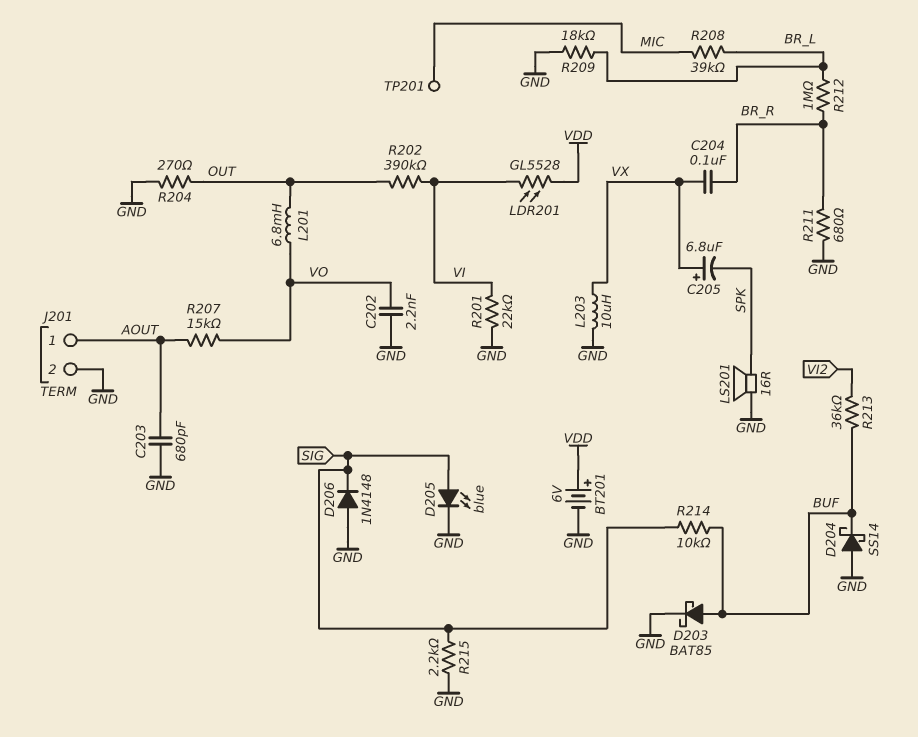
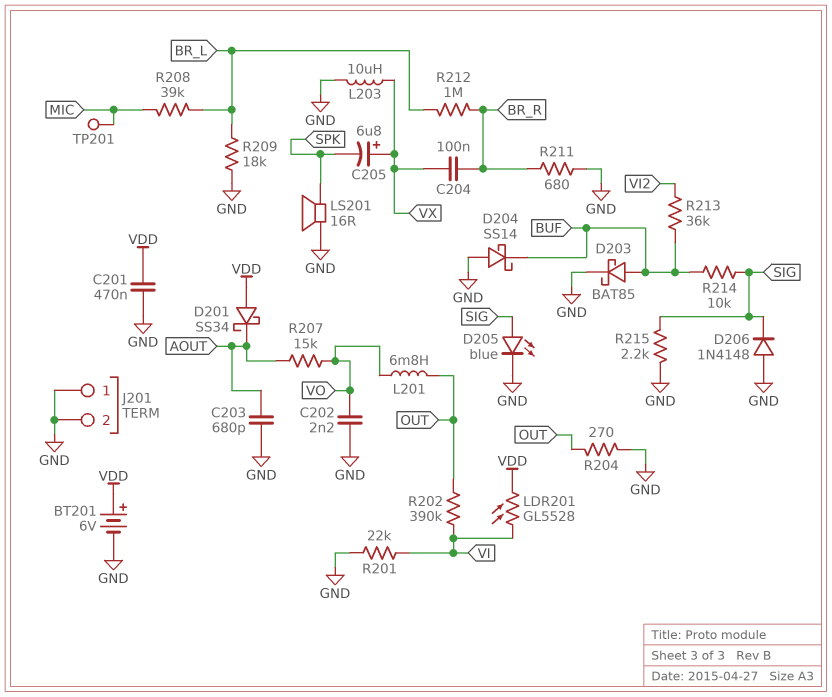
C201: none -> 470nF (GND, VDD)
D201: none -> schottky SS34 (A VDD, K AOUT)
J201 pin 1: AOUT -> GND

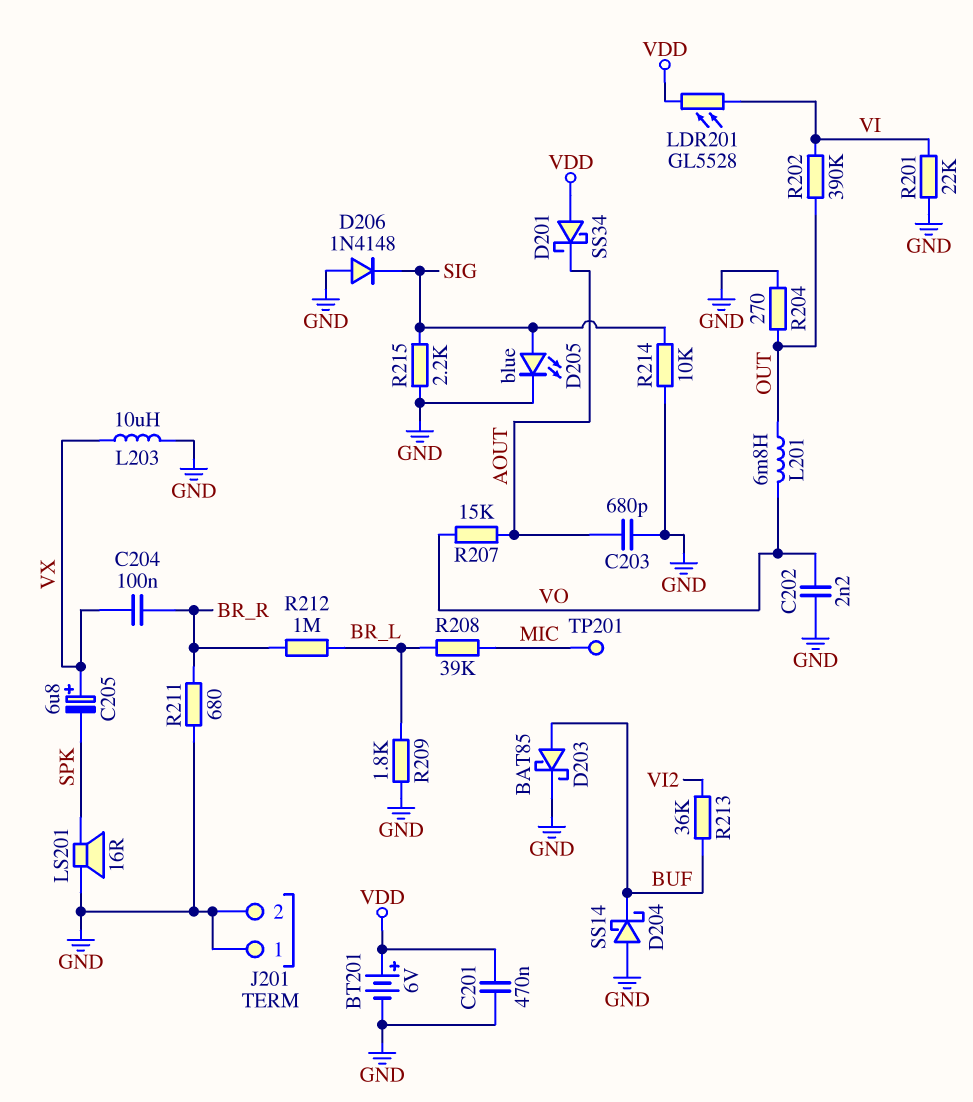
R209: 18k (BR_L, GND) -> 1.8k (BR_L, GND)
R214: 10k (BUF, SIG) -> 10k (GND, SIG)

